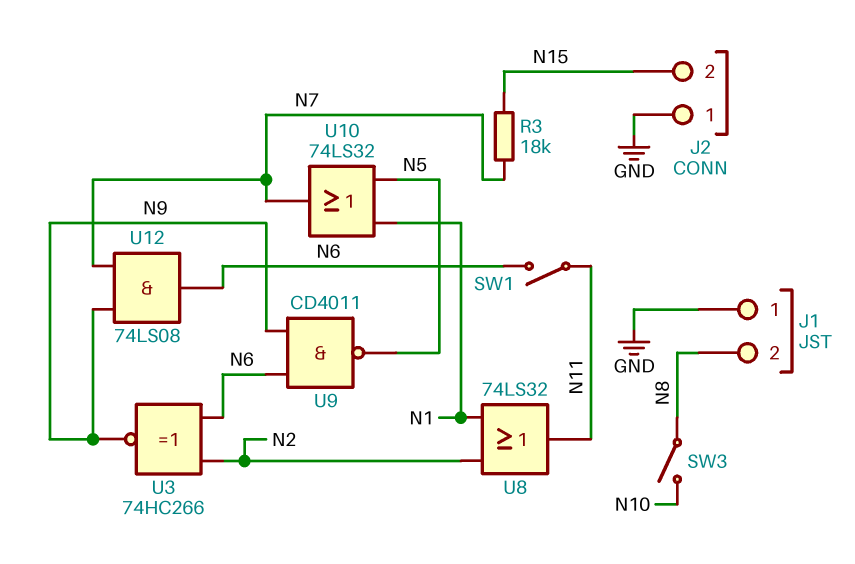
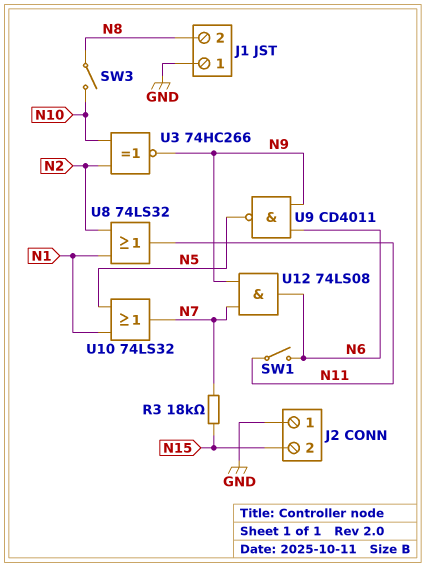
U3: XNOR 74HC266 (in N2, in N6, out N9) -> XNOR 74HC266 (in N2, in N10, out N9)

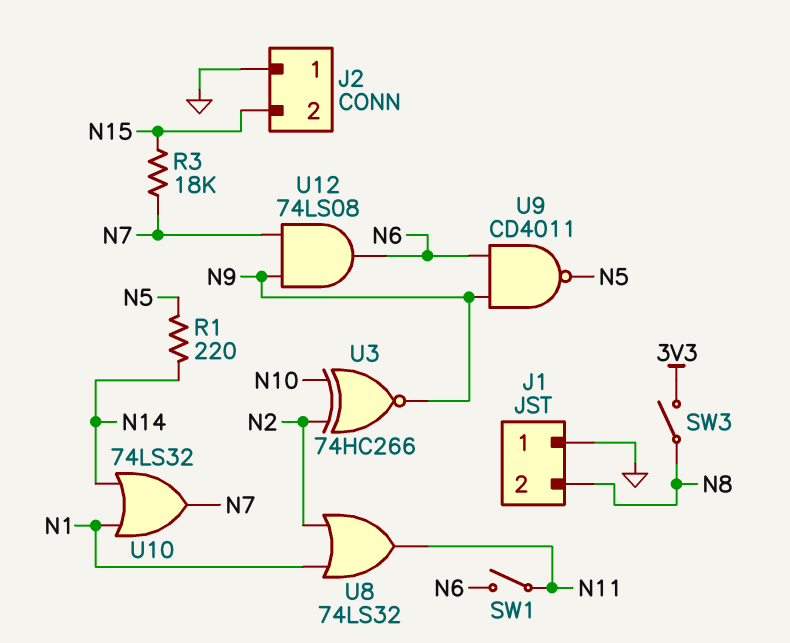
R1: none -> 220 (N5, N14)
SW3: switch (N8, N10) -> switch (3V3, N8)
U10: OR 74LS32 (in N1, in N5, out N7) -> OR 74LS32 (in N1, in N14, out N7)

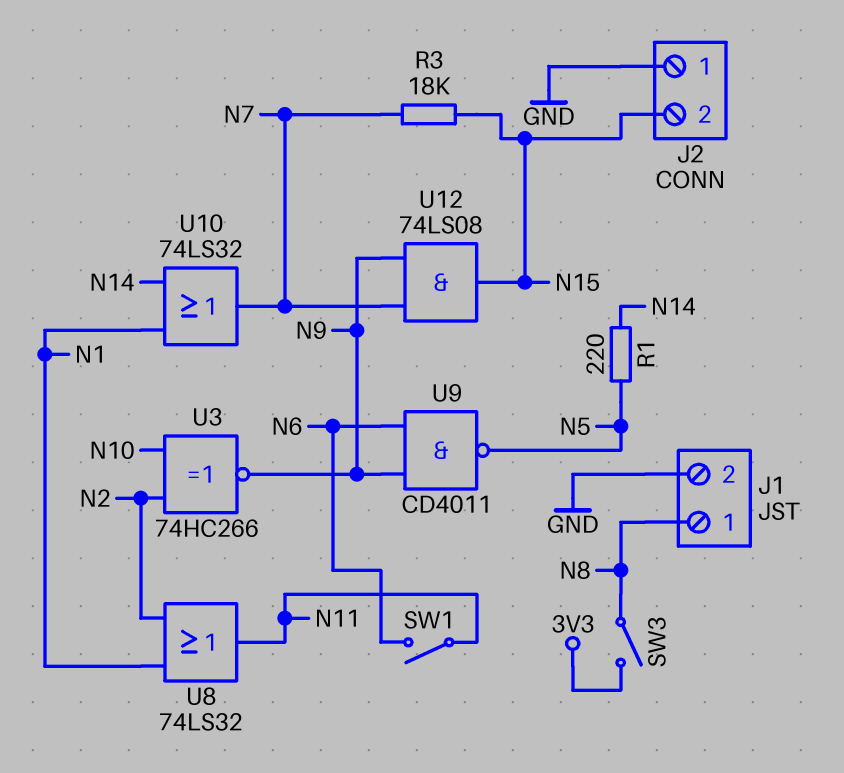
J1 pin 1: GND -> N8
J1 pin 2: N8 -> GND
U12: AND 74LS08 (in N7, in N9, out N6) -> AND 74LS08 (in N7, in N9, out N15)

